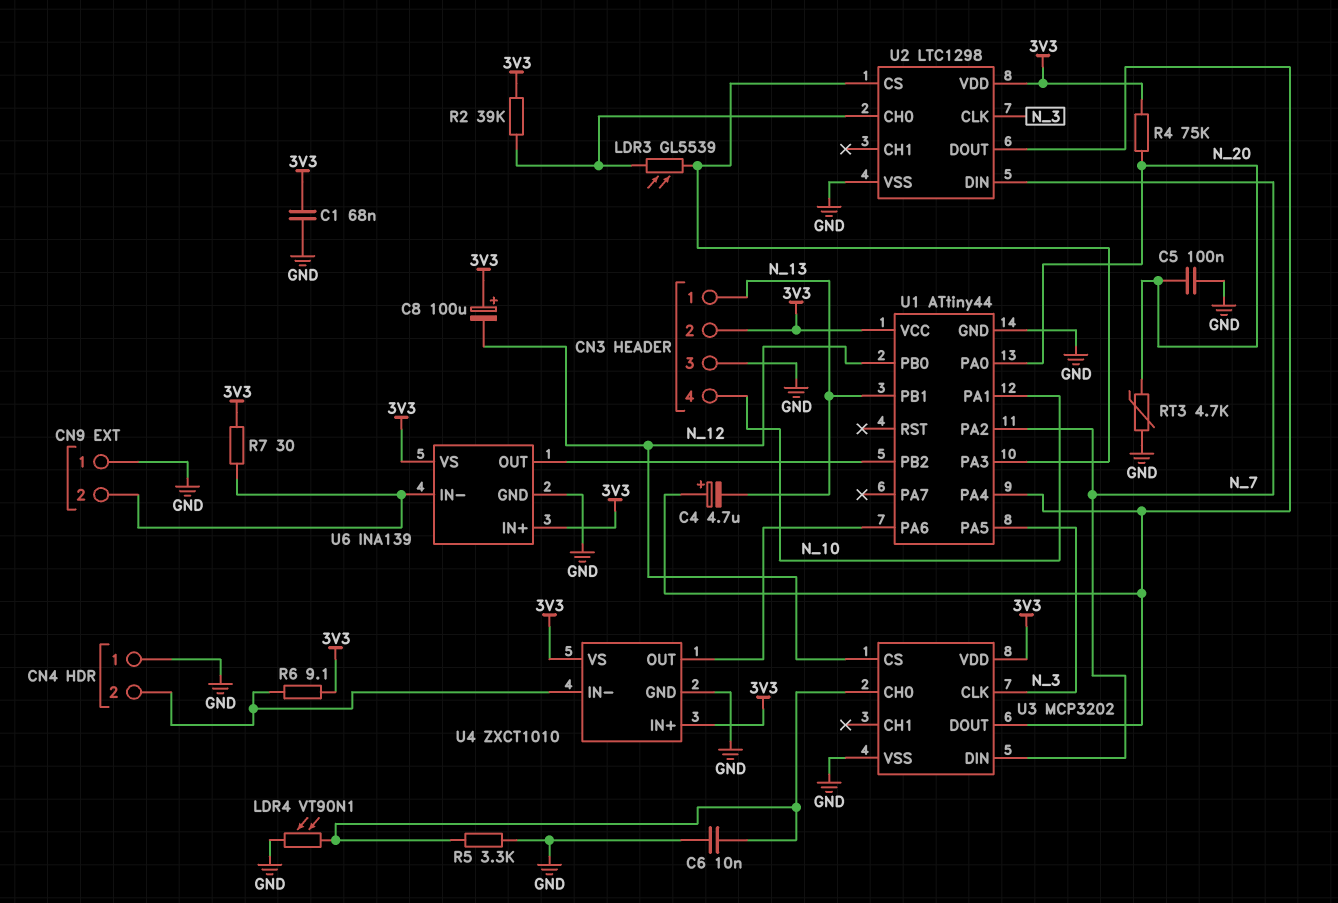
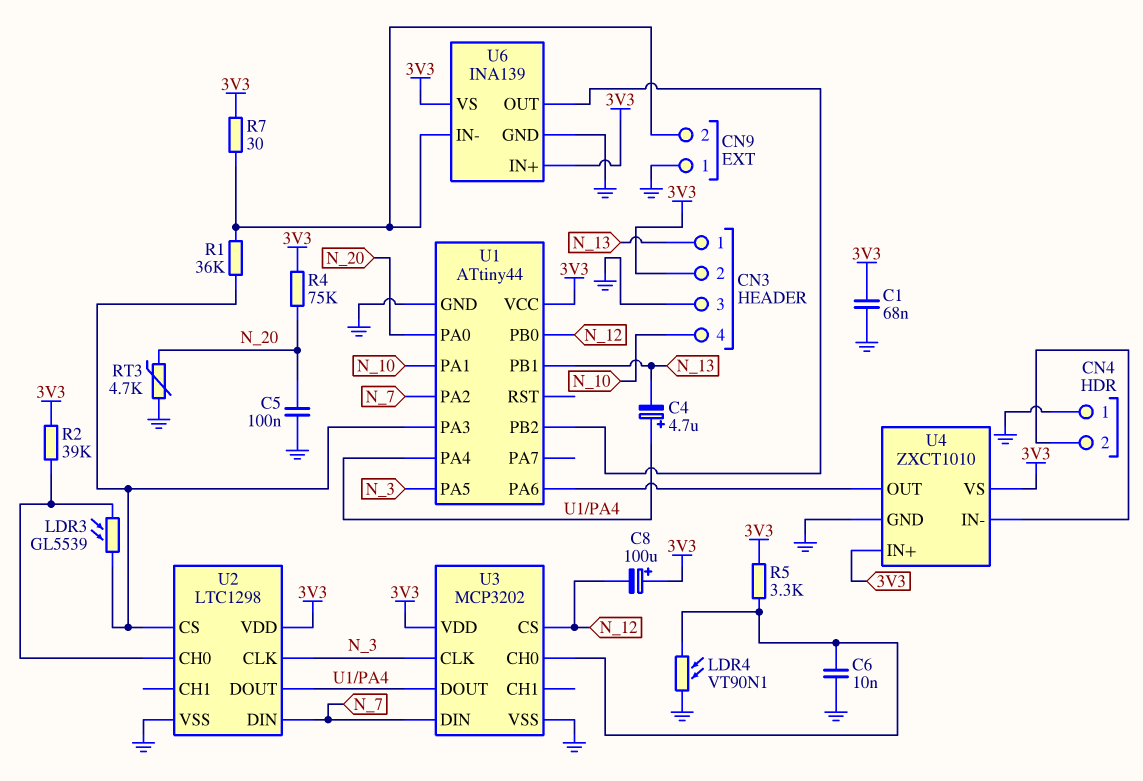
R1: none -> 36k (CN9/2, U1/PA3)
R5: 3.3k (GND, U3/CH0) -> 3.3k (3V3, U3/CH0)
R6: 9.1 (3V3, CN4/2) -> none

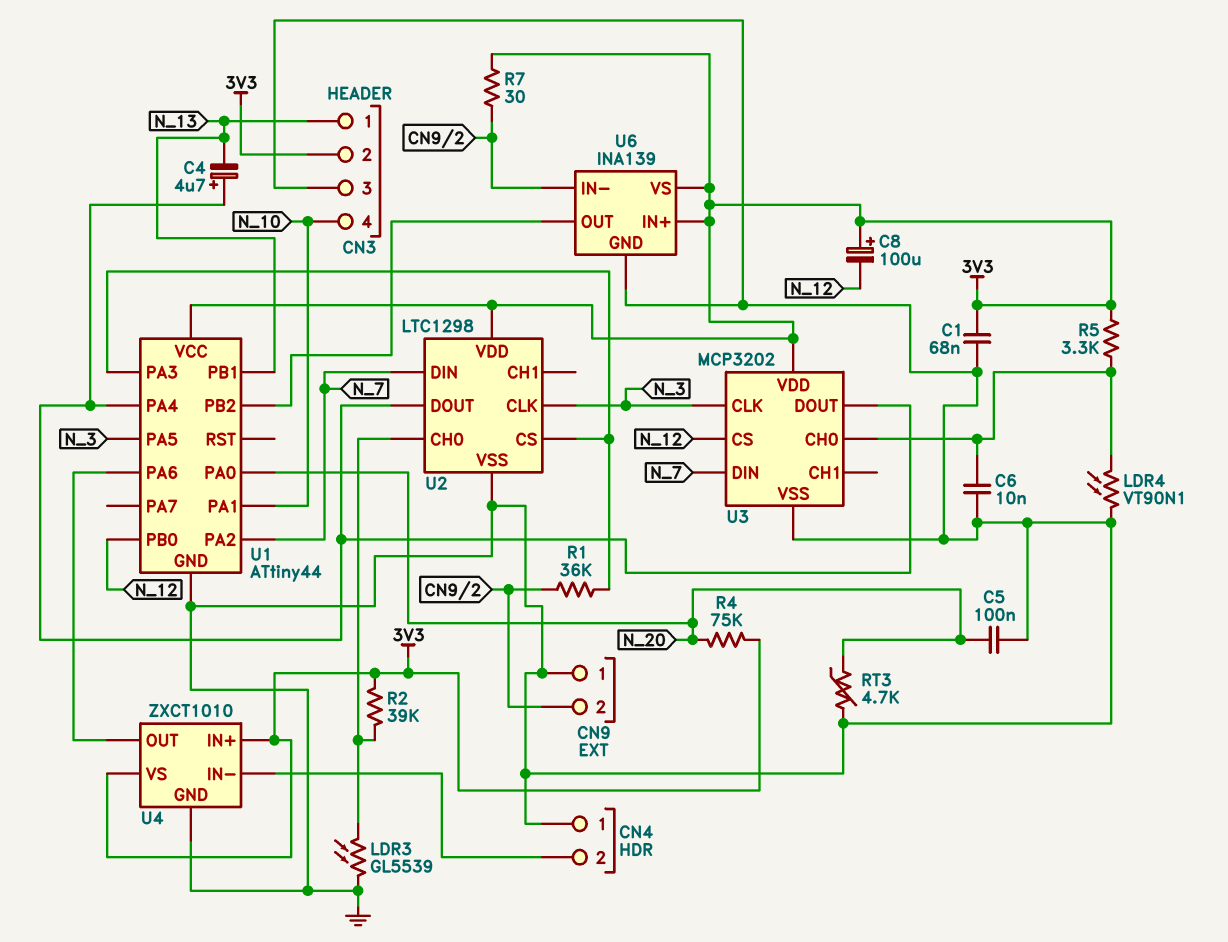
LDR3: GL5539 (U1/PA3, U2/CH0) -> GL5539 (GND, U2/CH0)

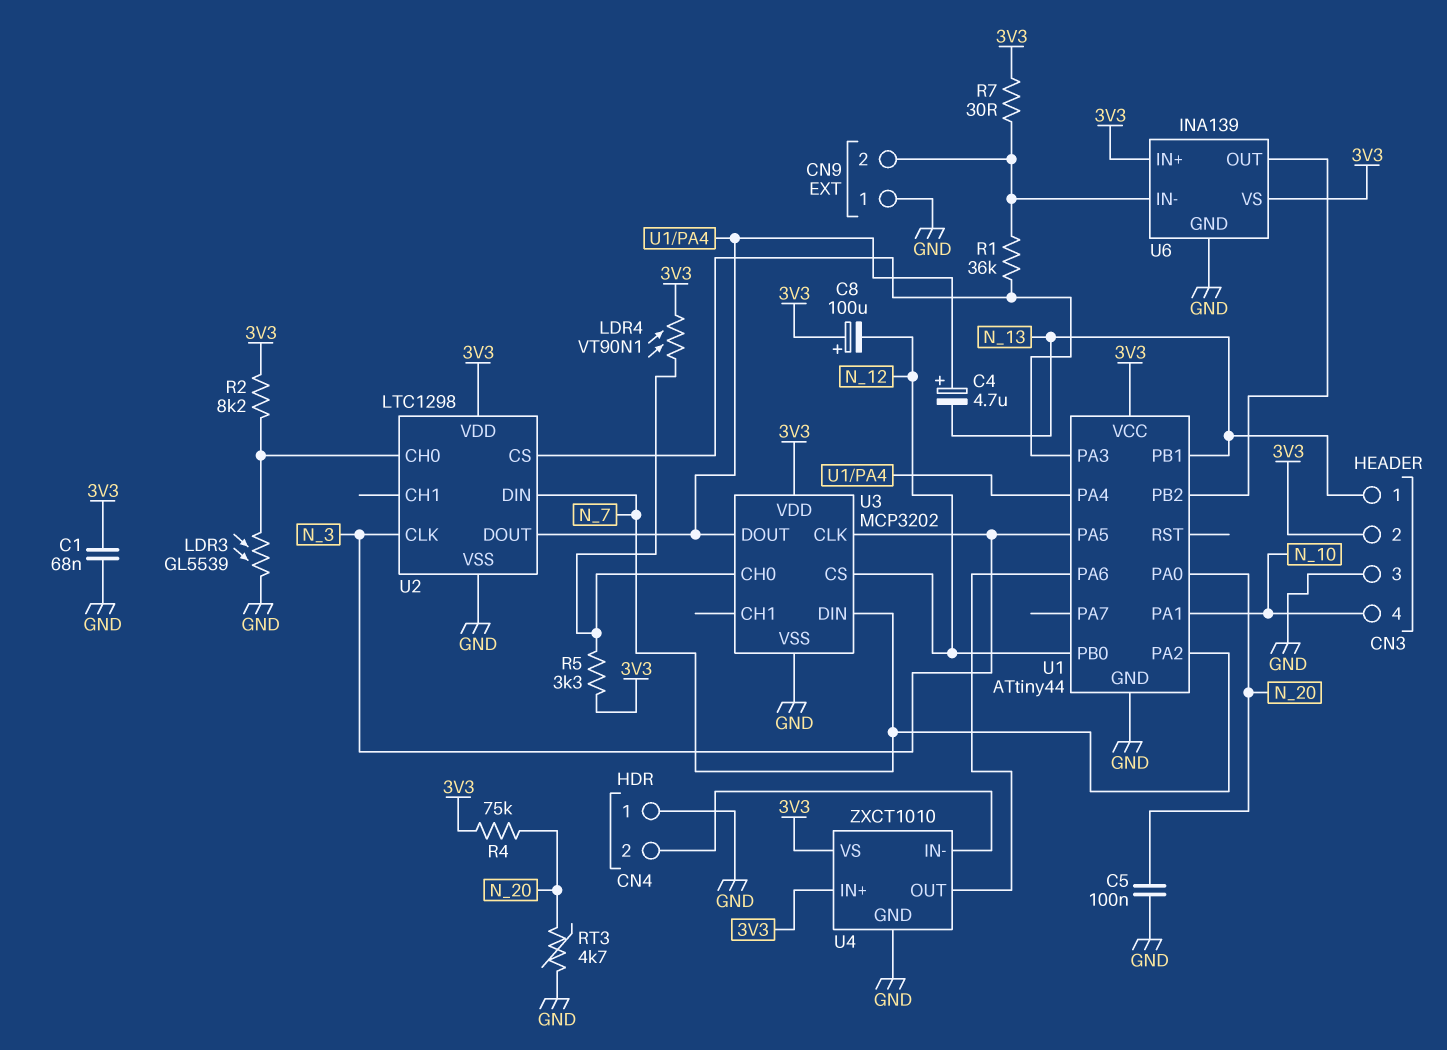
C6: 10nF (GND, U3/CH0) -> none
LDR4: VT90N1 (GND, U3/CH0) -> VT90N1 (3V3, U3/CH0)
R2: 39k (3V3, U2/CH0) -> 8.2k (3V3, U2/CH0)

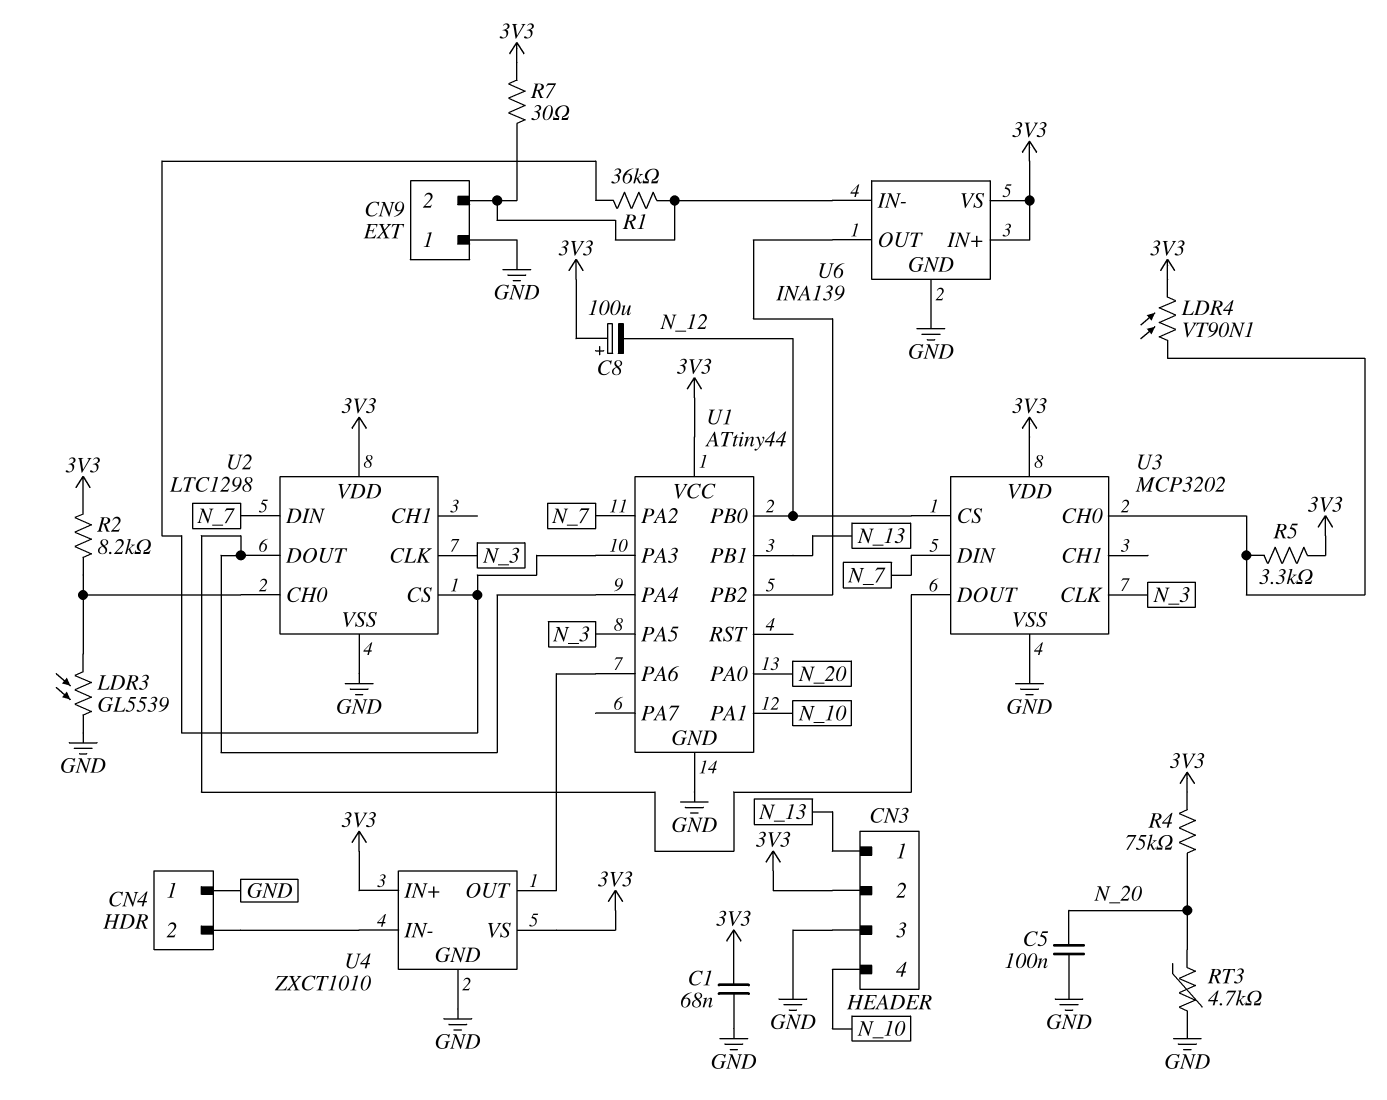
C4: 4.7uF (plus U1/PA4, minus N_13) -> none

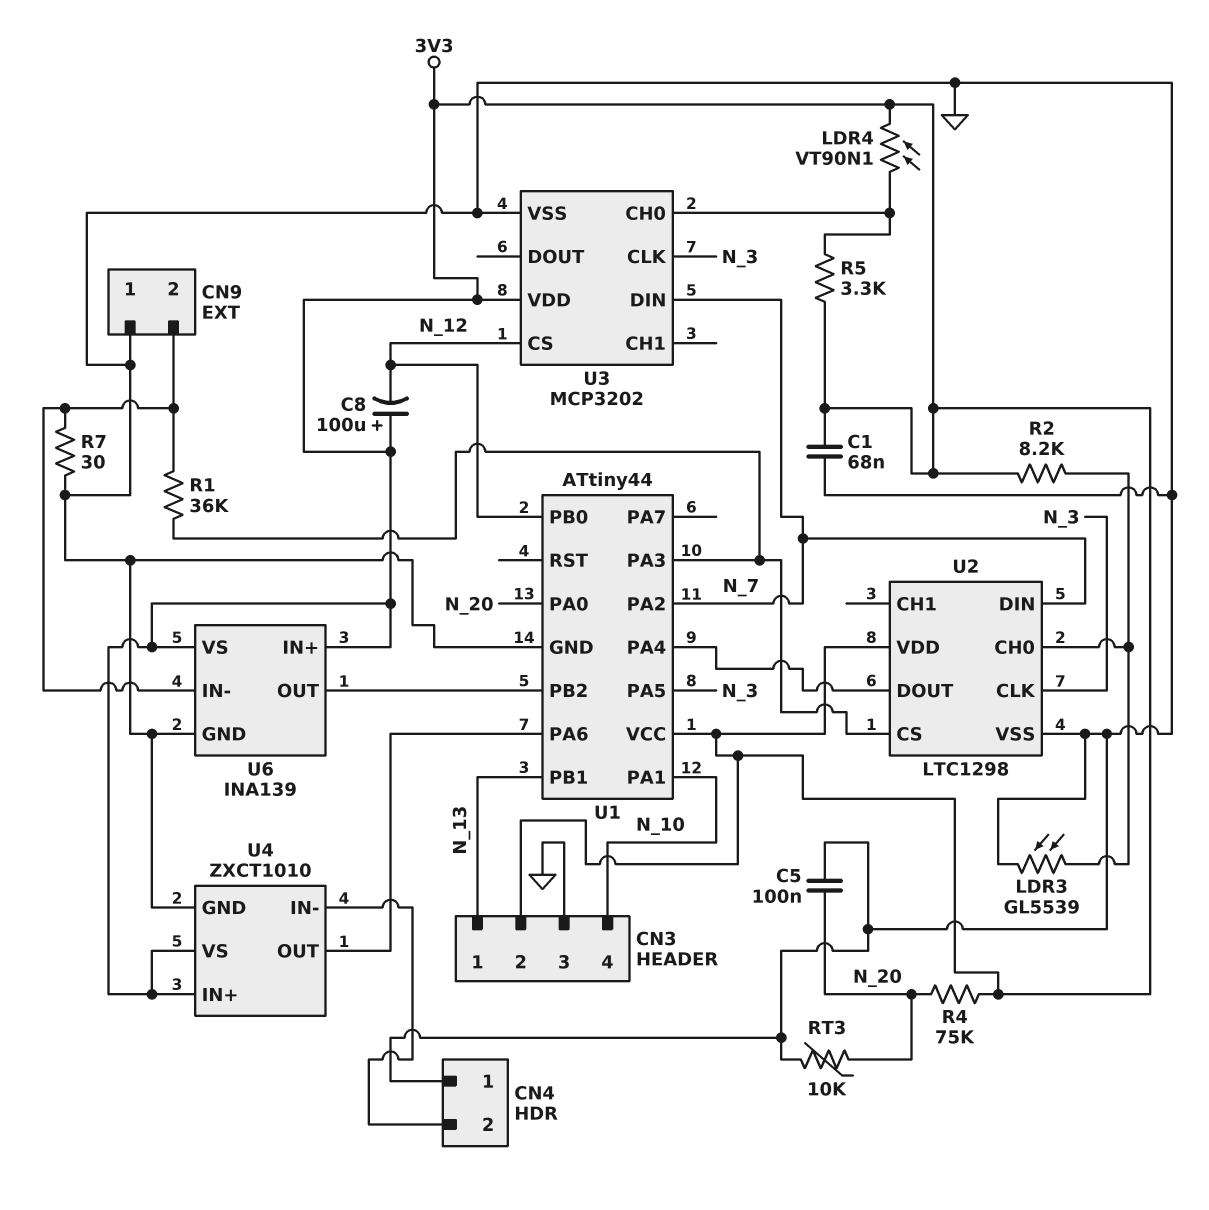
R7: 30 (3V3, CN9/2) -> 30 (CN9/2, GND)
RT3: 4.7k (GND, N_20) -> 10k (GND, N_20)
U3 pin DOUT: U1/PA4 -> none

